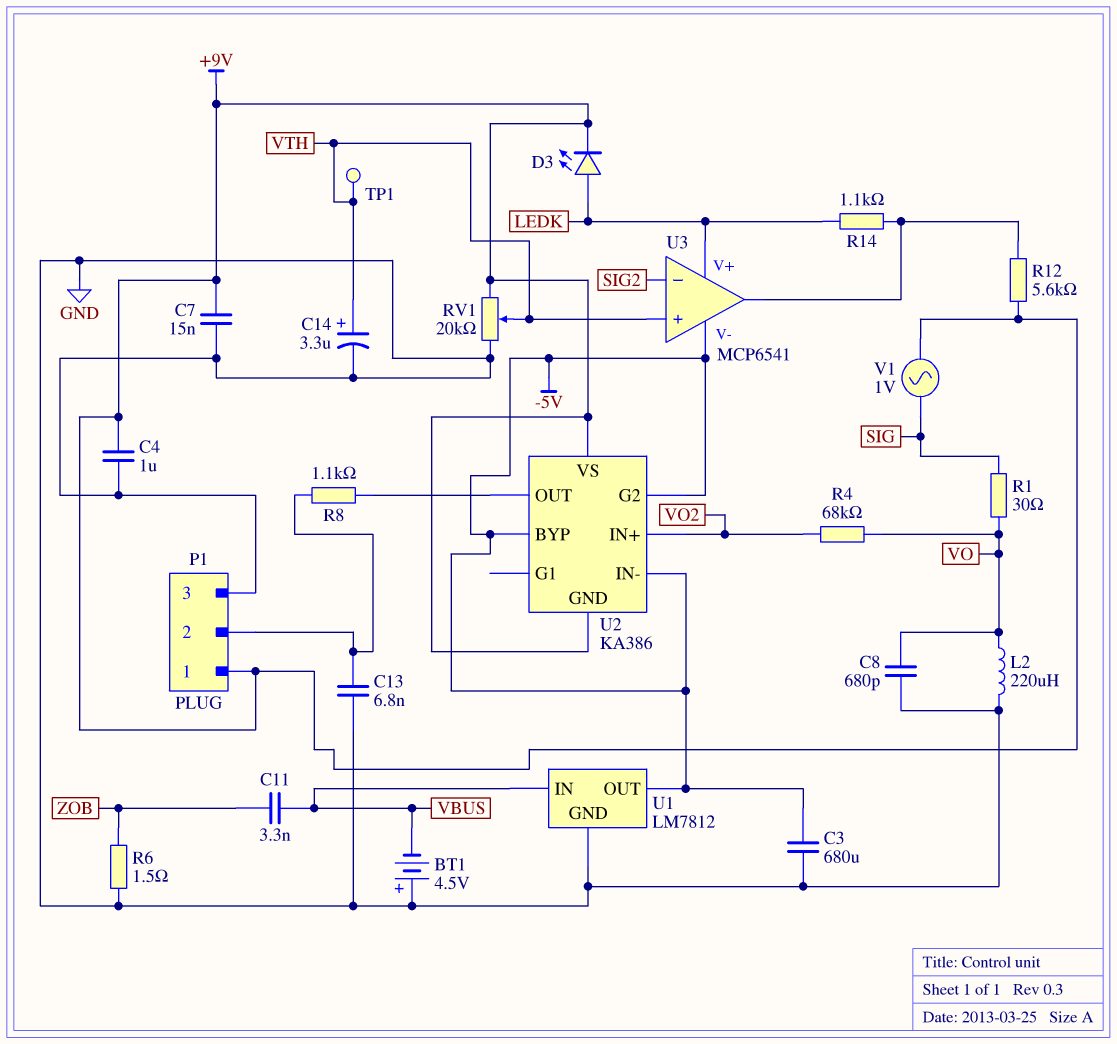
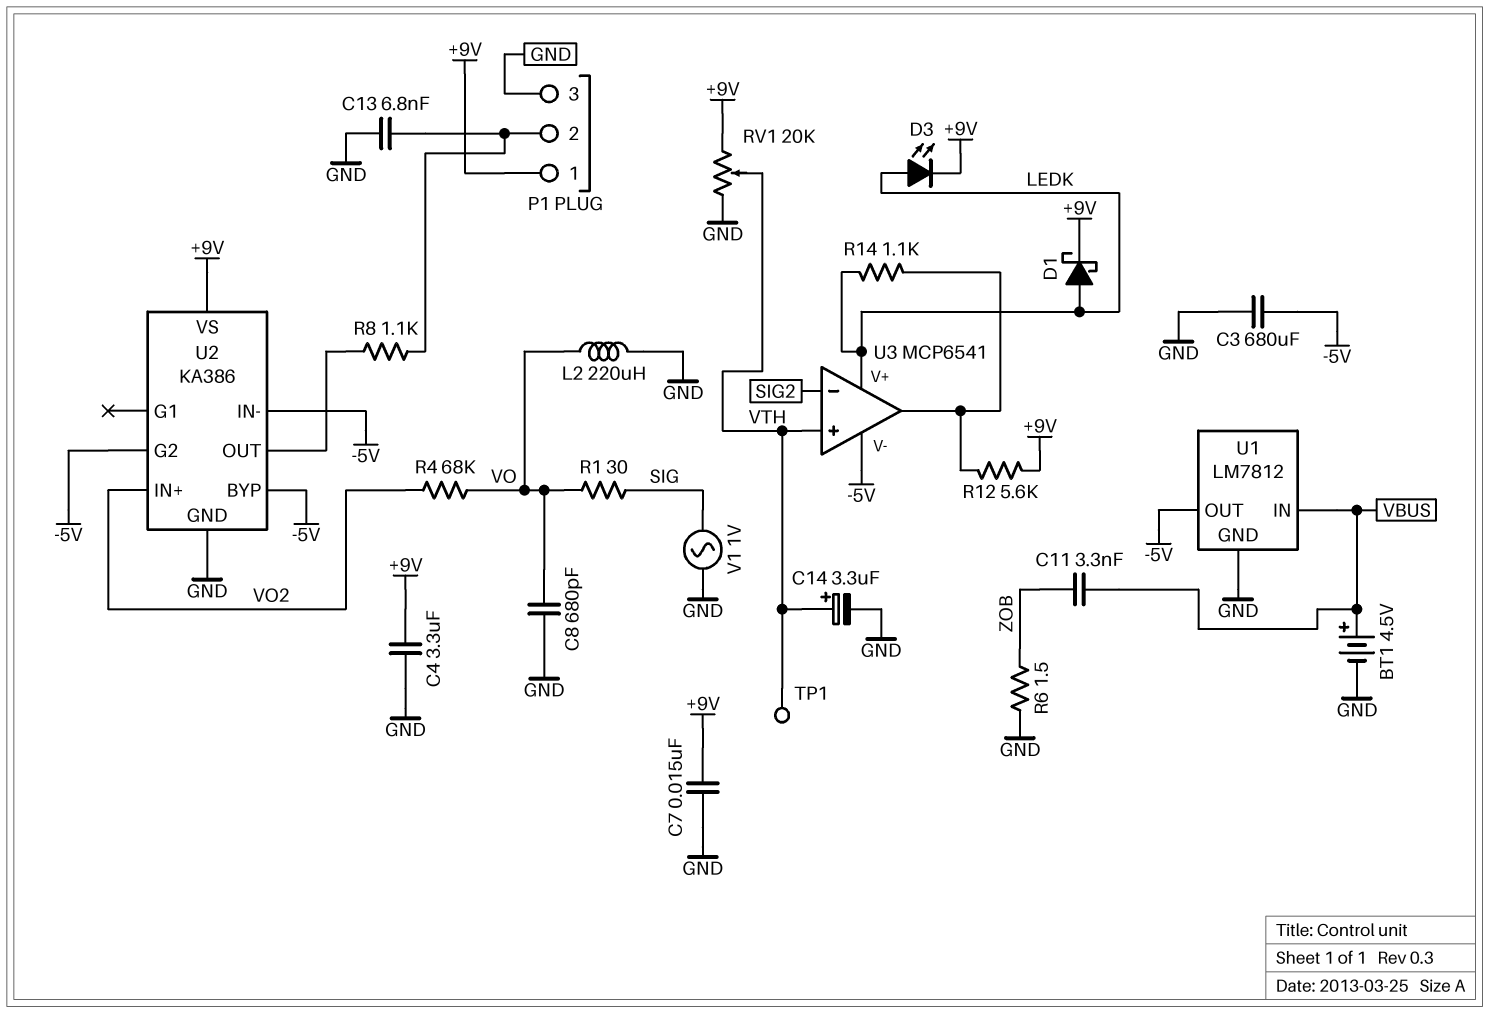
BT1: 4.5V (plus GND, minus VBUS) -> 4.5V (plus VBUS, minus GND)
C4: 1uF (+9V, GND) -> 3.3uF (+9V, GND)
D1: none -> schottky (A LEDK, K +9V)
U2 pin GND: +9V -> GND
V1: AC 1V (+9V, SIG) -> AC 1V (GND, SIG)

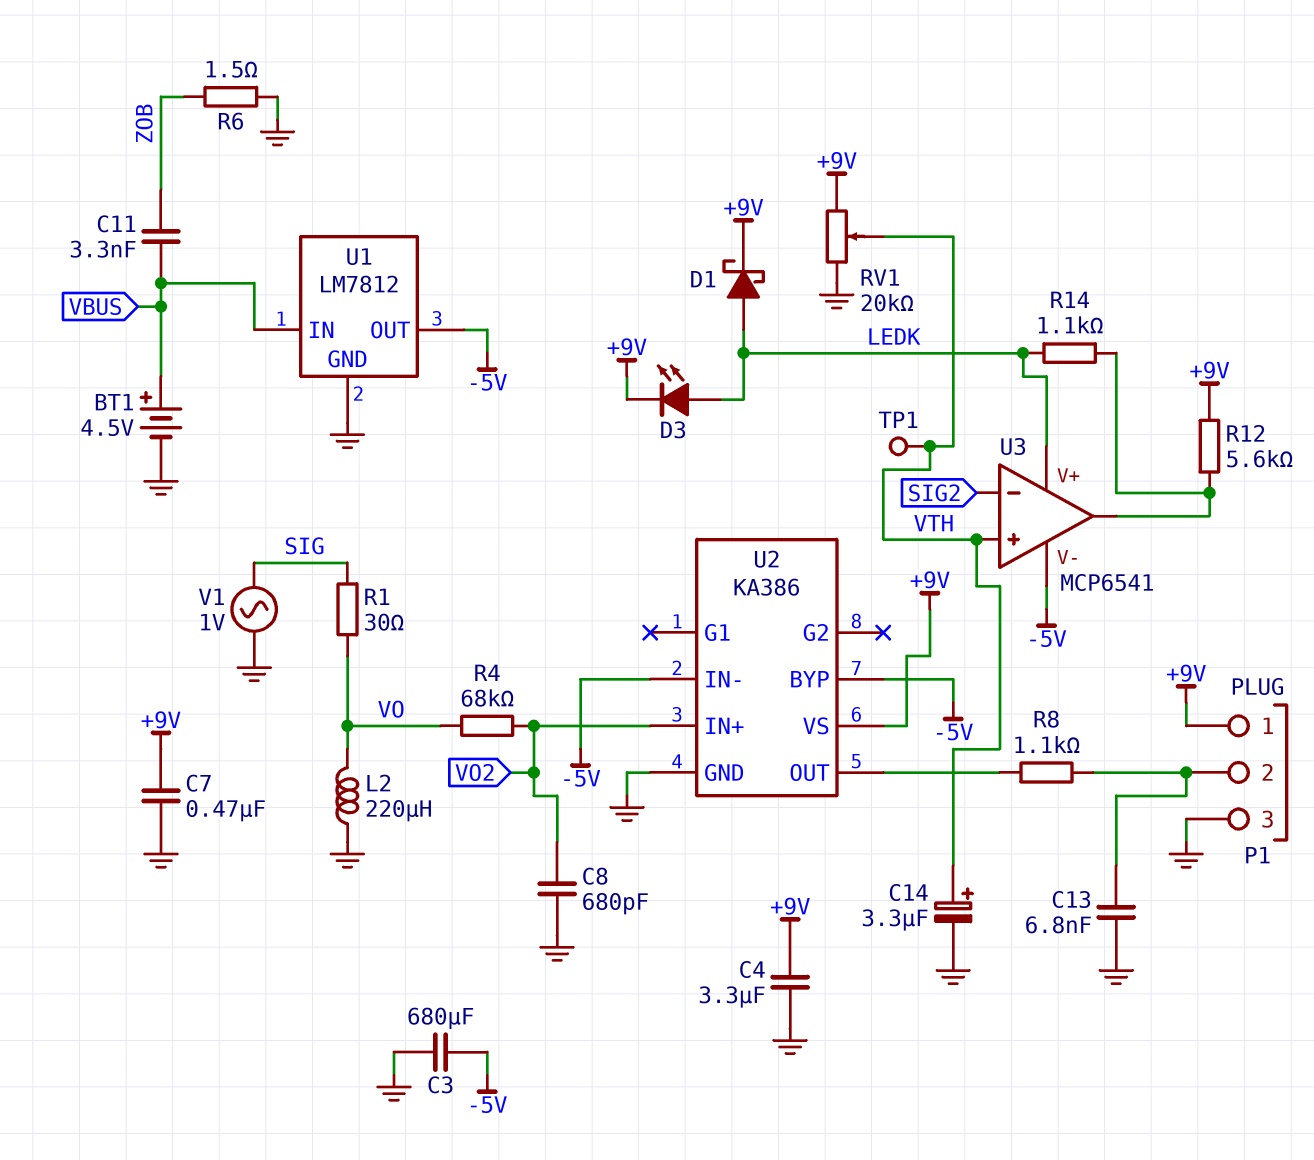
C7: 15nF (+9V, GND) -> 470nF (+9V, GND)
C8: 680pF (GND, VO) -> 680pF (GND, VO2)
U2 pin G2: -5V -> none

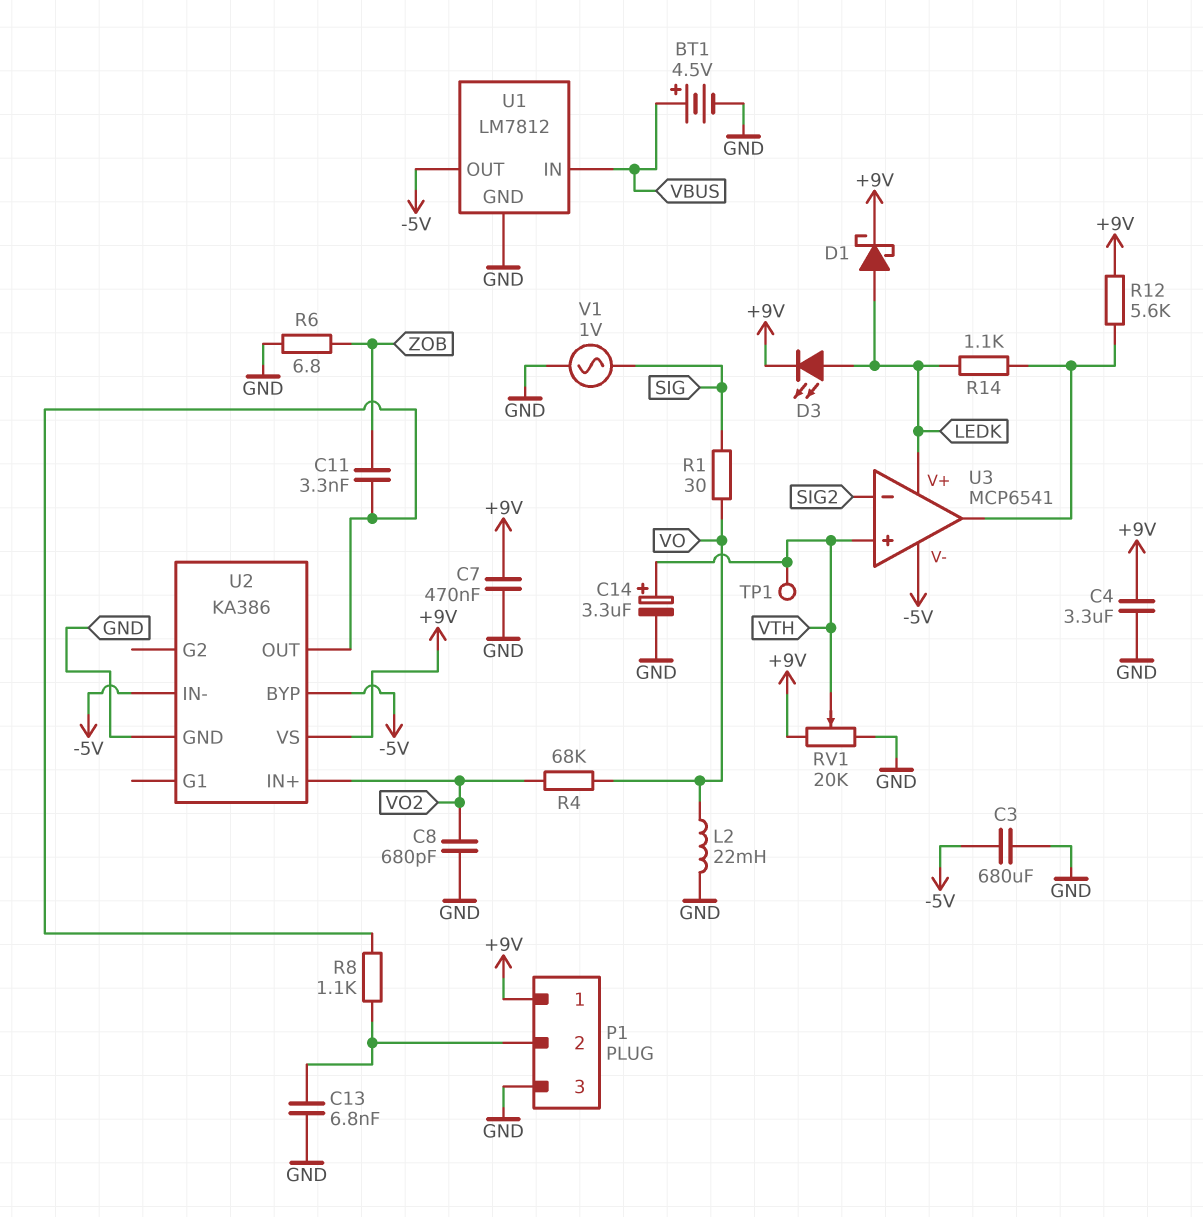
C11: 3.3nF (VBUS, ZOB) -> 3.3nF (U2/OUT, ZOB)
L2: 220uH (GND, VO) -> 22mH (GND, VO)
R6: 1.5 (GND, ZOB) -> 6.8 (GND, ZOB)

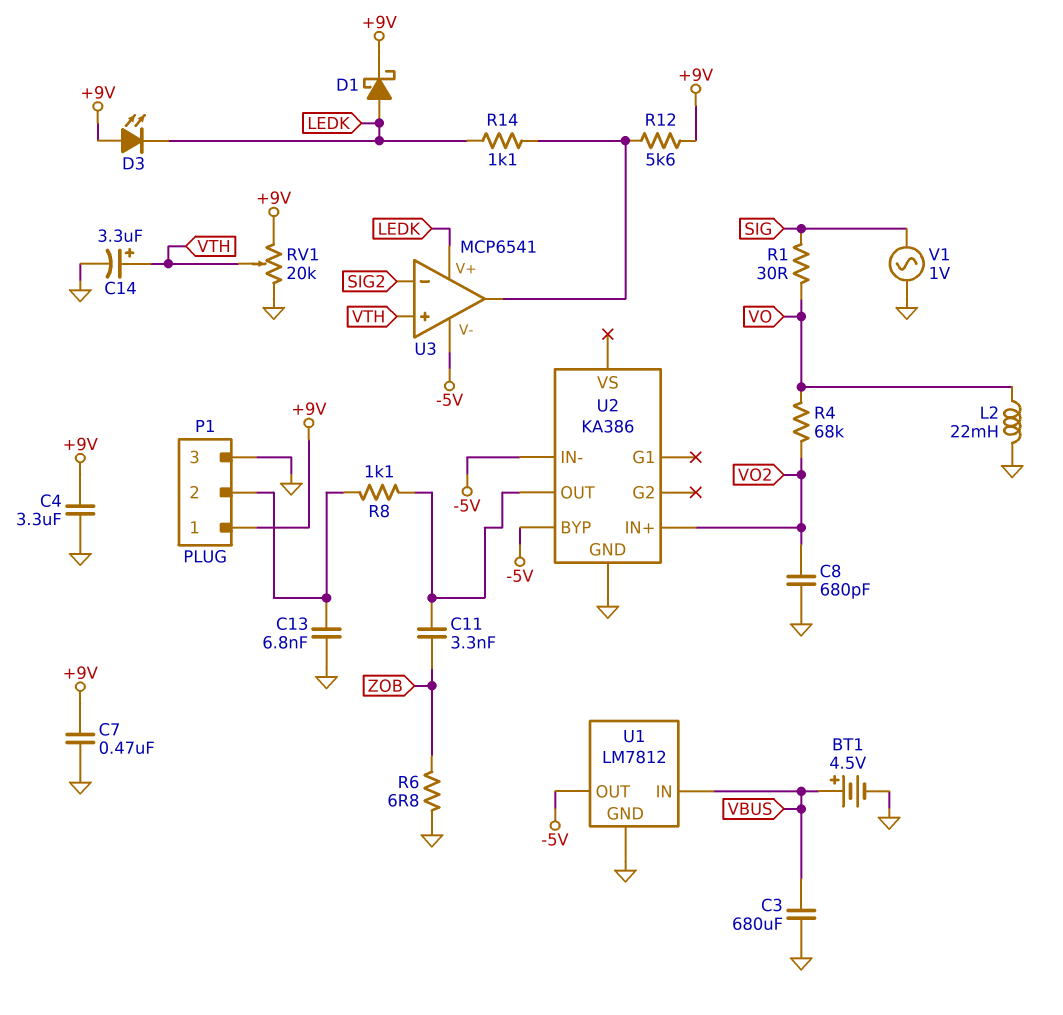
C3: 680uF (-5V, GND) -> 680uF (GND, VBUS)
D3: LED (A LEDK, K +9V) -> LED (A +9V, K LEDK)
TP1: test point (VTH) -> none
U2 pin VS: +9V -> none

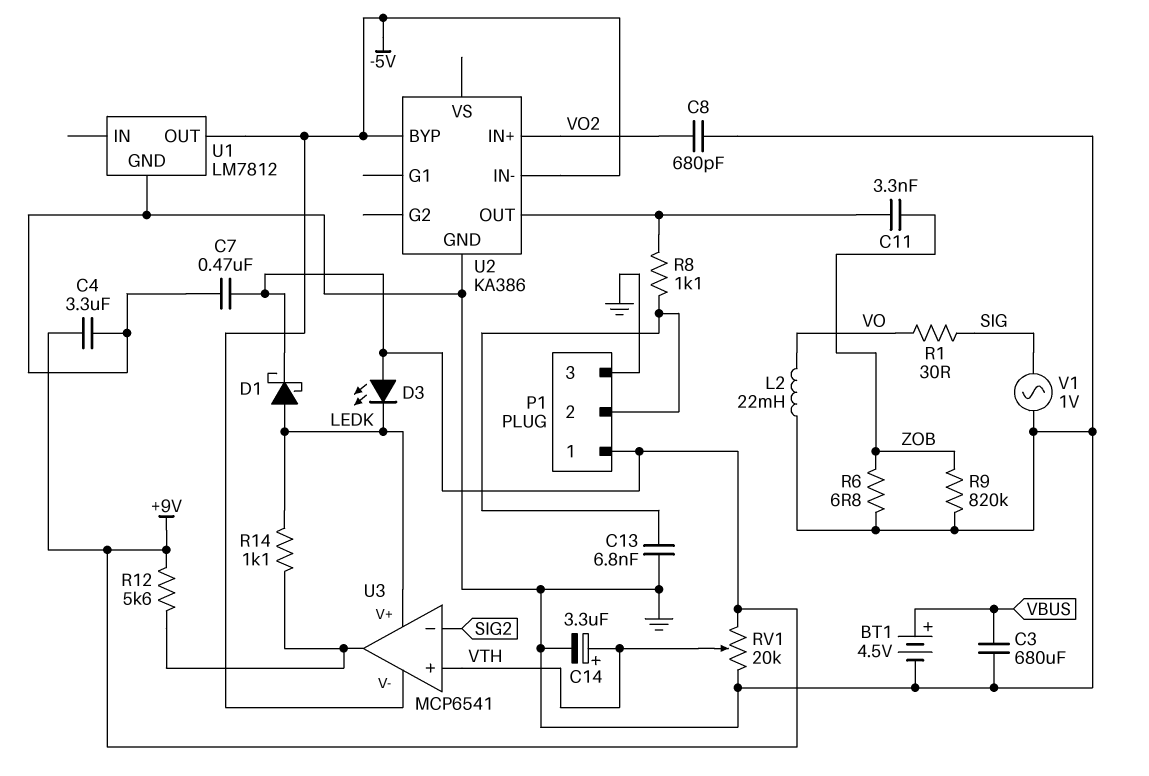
R4: 68k (VO, VO2) -> none
R9: none -> 820k (GND, ZOB)
U1 pin IN: VBUS -> none

